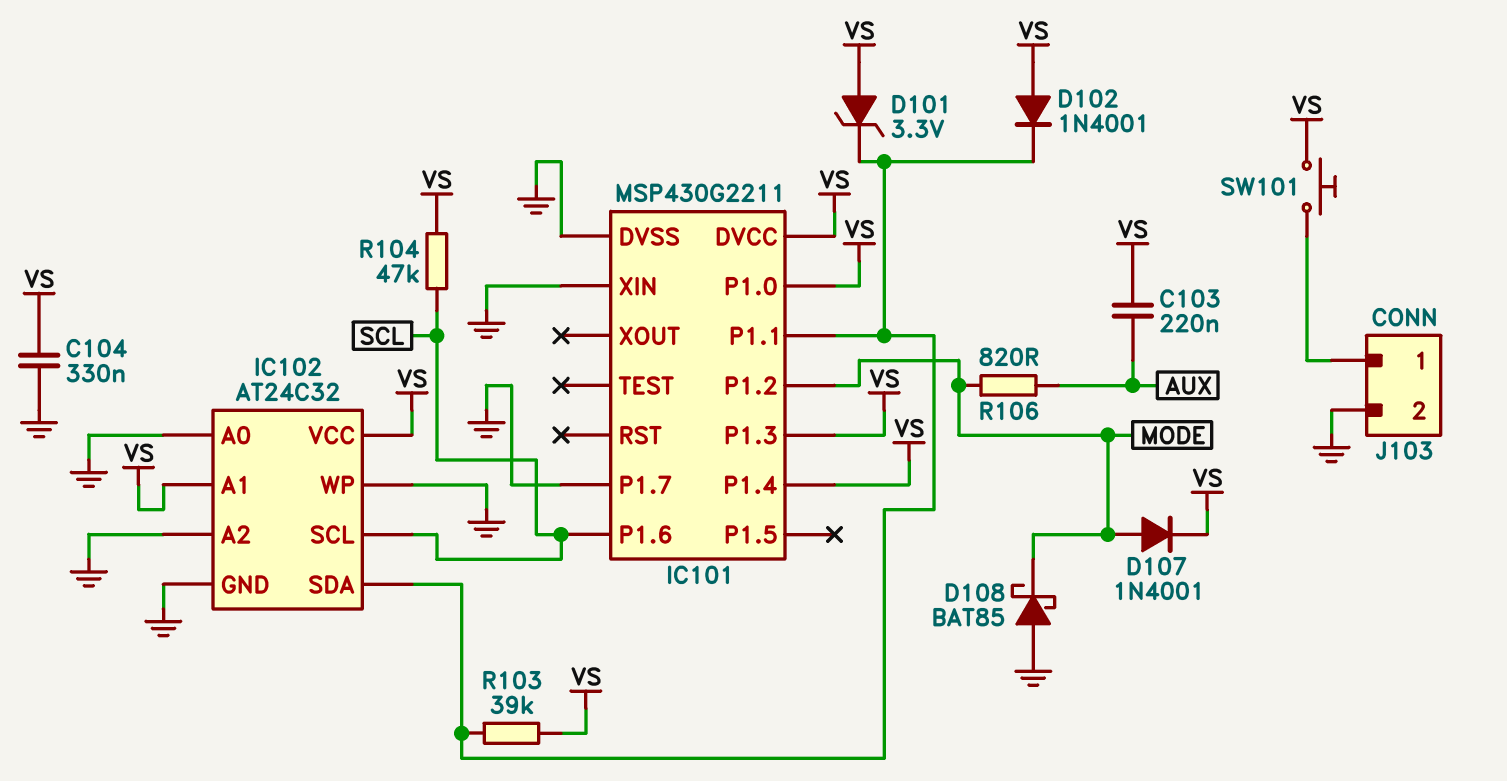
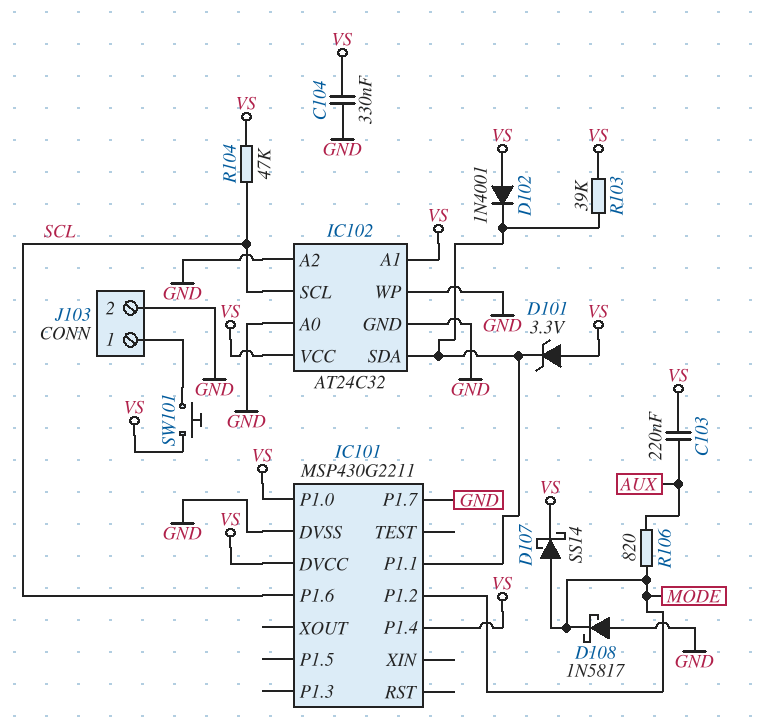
D107: diode 1N4001 (A MODE, K VS) -> schottky SS14 (A MODE, K VS)
D108: schottky BAT85 (A GND, K MODE) -> schottky 1N5817 (A GND, K MODE)
IC101 pin P1.3: VS -> none
IC101 pin XIN: GND -> none

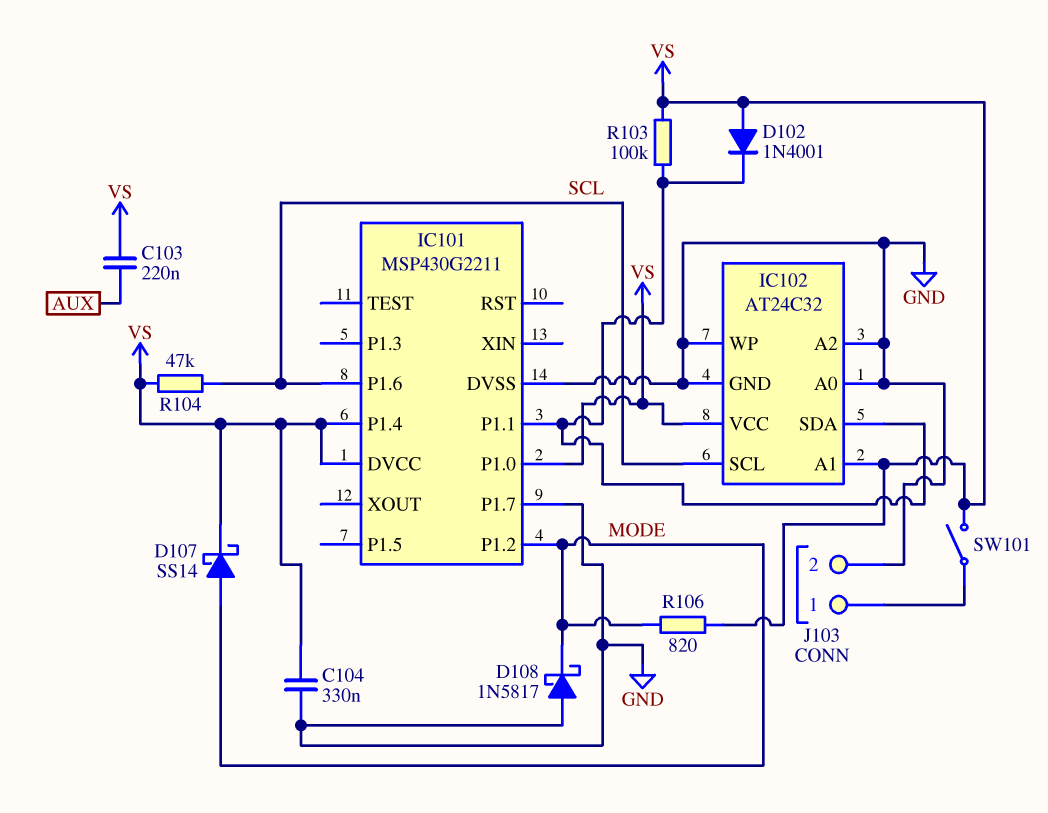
D101: zener 3.3V (A VS, K IC101/P1.1) -> none
R103: 39k (IC101/P1.1, VS) -> 100k (IC101/P1.1, VS)
R106: 820 (AUX, MODE) -> 820 (MODE, VS)
SW101: button (J103/1, VS) -> switch (J103/1, VS)

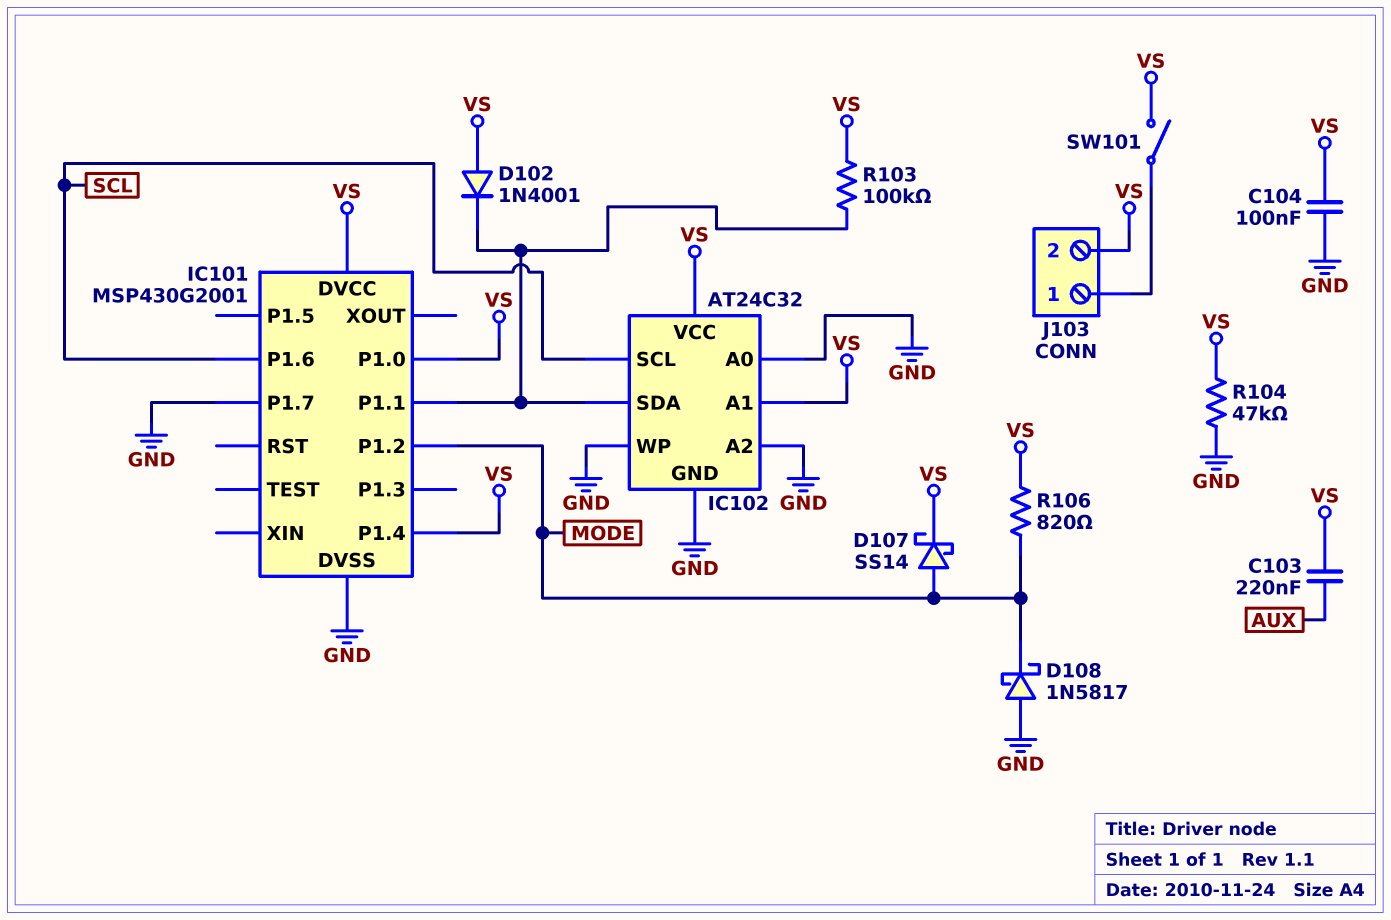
C104: 330nF (GND, VS) -> 100nF (GND, VS)
IC101: MSP430G2211 -> MSP430G2001
J103 pin 2: GND -> VS
R104: 47k (SCL, VS) -> 47k (GND, VS)

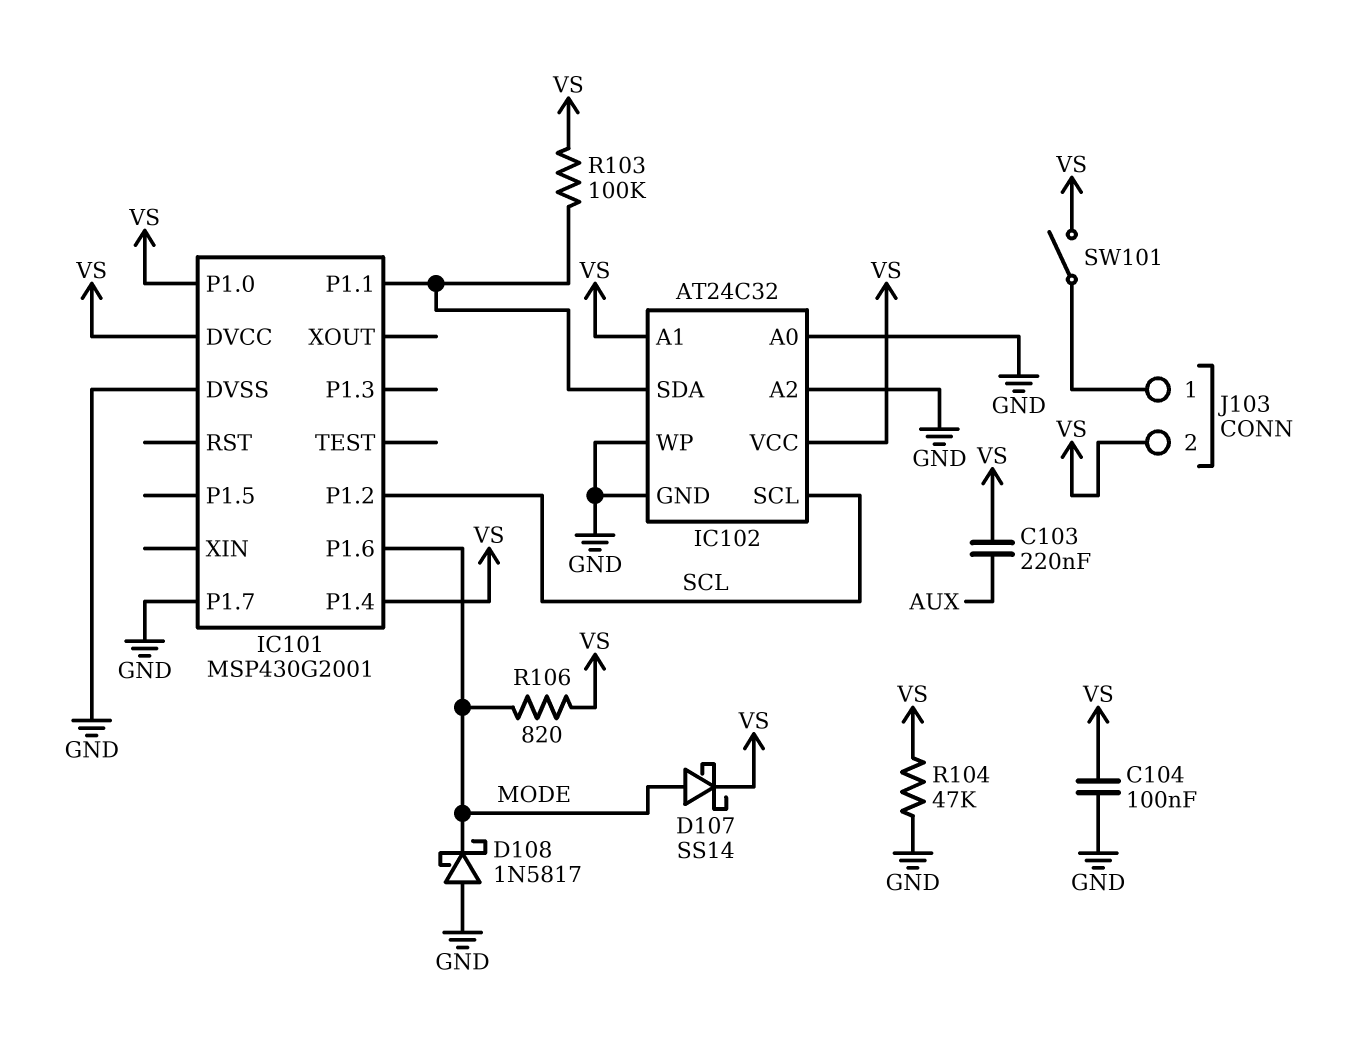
D102: diode 1N4001 (A VS, K IC101/P1.1) -> none
IC101 pin P1.2: MODE -> SCL
IC101 pin P1.6: SCL -> MODE

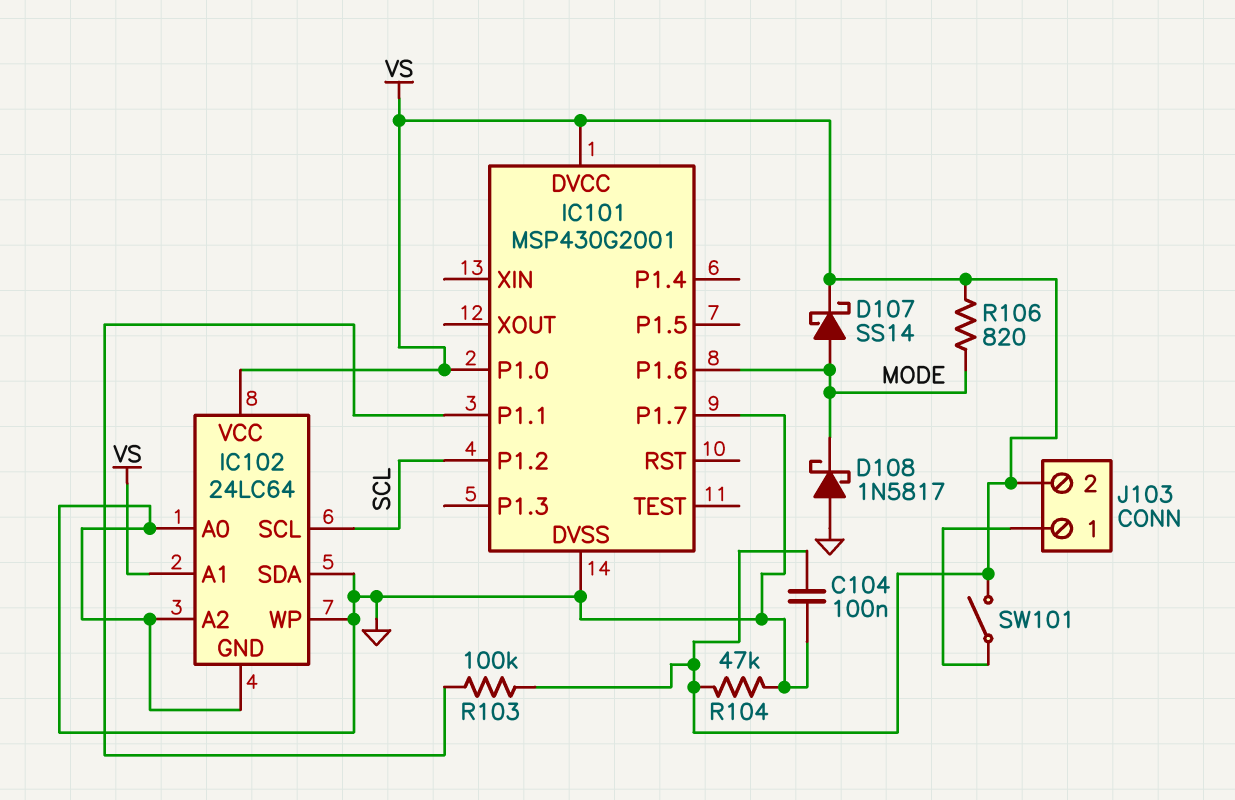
C103: 220nF (AUX, VS) -> none
IC101 pin P1.4: VS -> none
IC102: AT24C32 -> 24LC64
IC102 pin SDA: IC101/P1.1 -> GND

